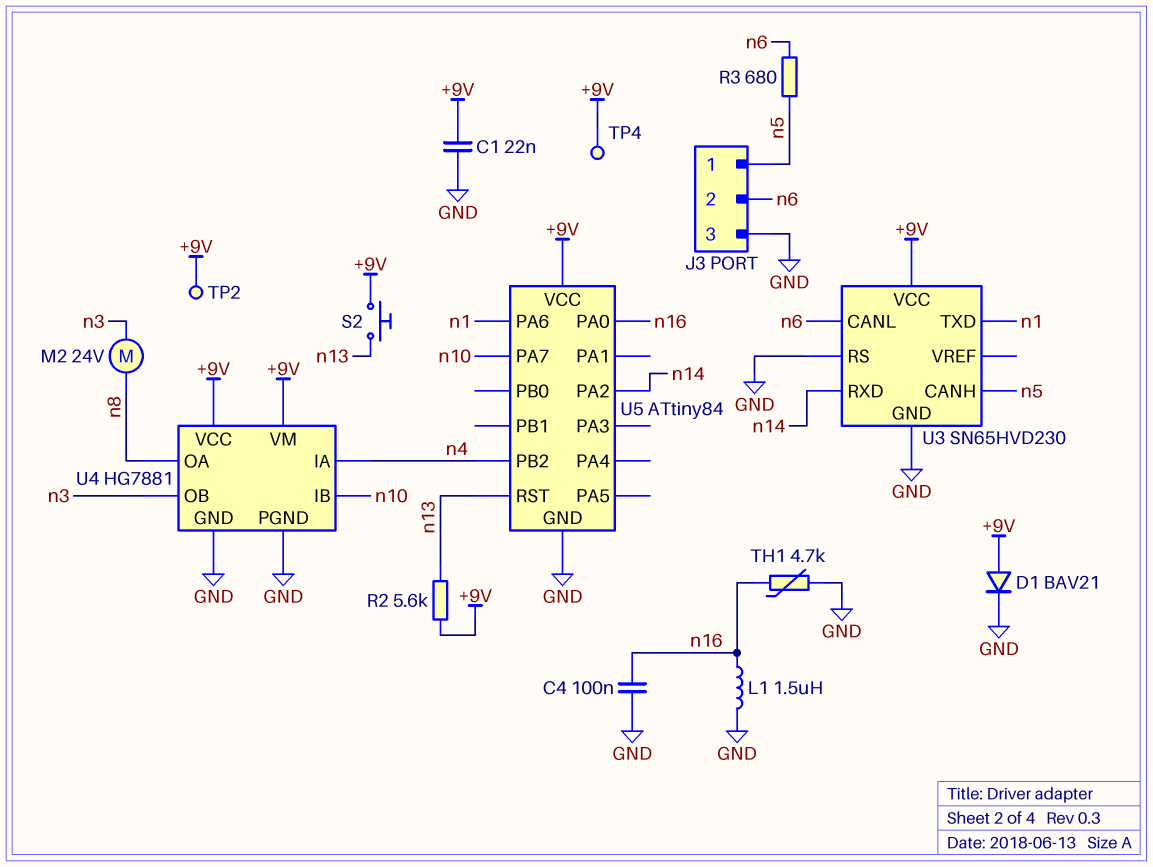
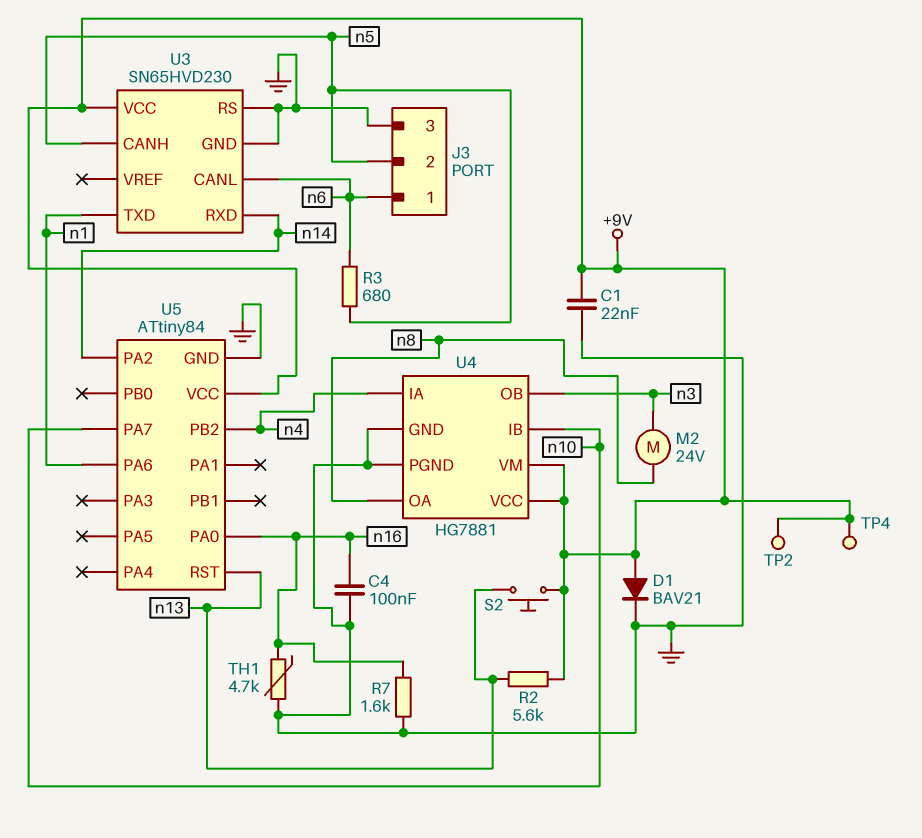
J3 pin 1: n5 -> n6
J3 pin 2: n6 -> n5
L1: 1.5uH (GND, n16) -> none
R7: none -> 1.6k (GND, n16)

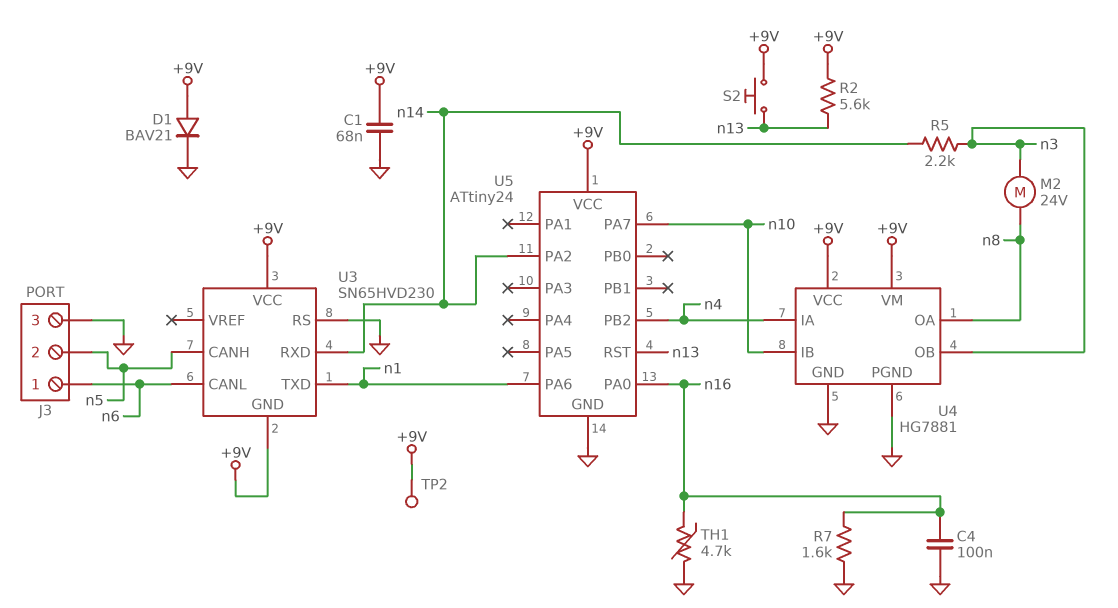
C1: 22nF (+9V, GND) -> 68nF (+9V, GND)
R3: 680 (n5, n6) -> none
R5: none -> 2.2k (n3, n14)
TP4: test point (+9V) -> none
U3 pin GND: GND -> +9V
U5: ATtiny84 -> ATtiny24

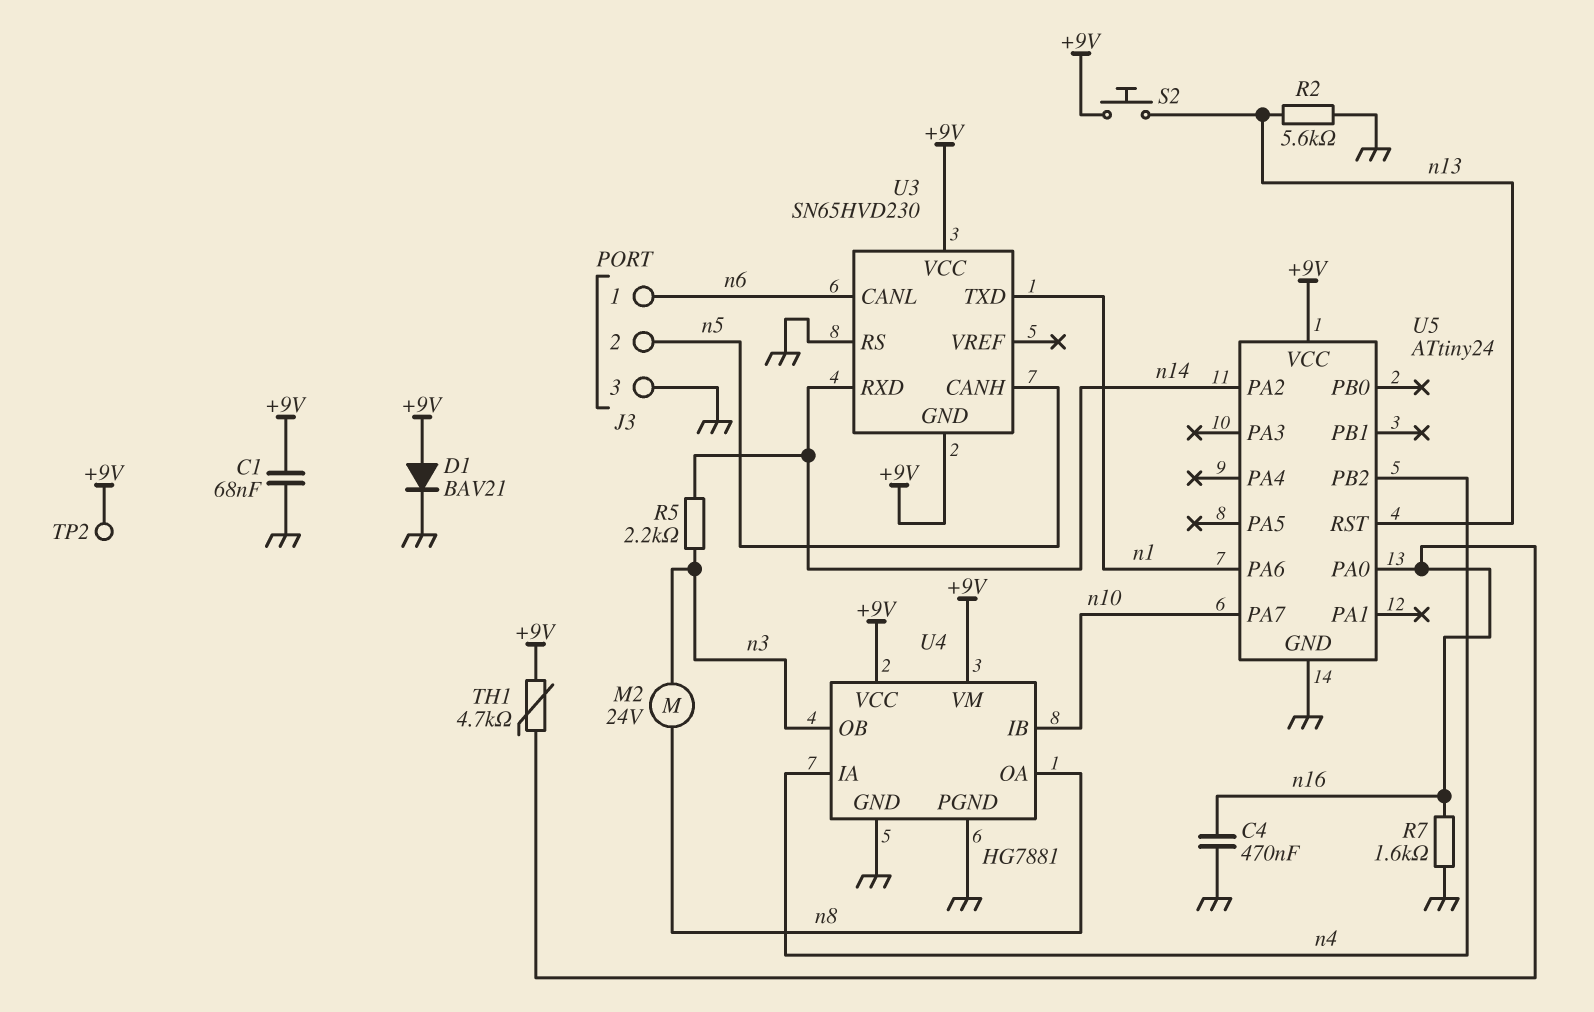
C4: 100nF (GND, n16) -> 470nF (GND, n16)
R2: 5.6k (+9V, n13) -> 5.6k (GND, n13)
TH1: 4.7k (GND, n16) -> 4.7k (+9V, n16)

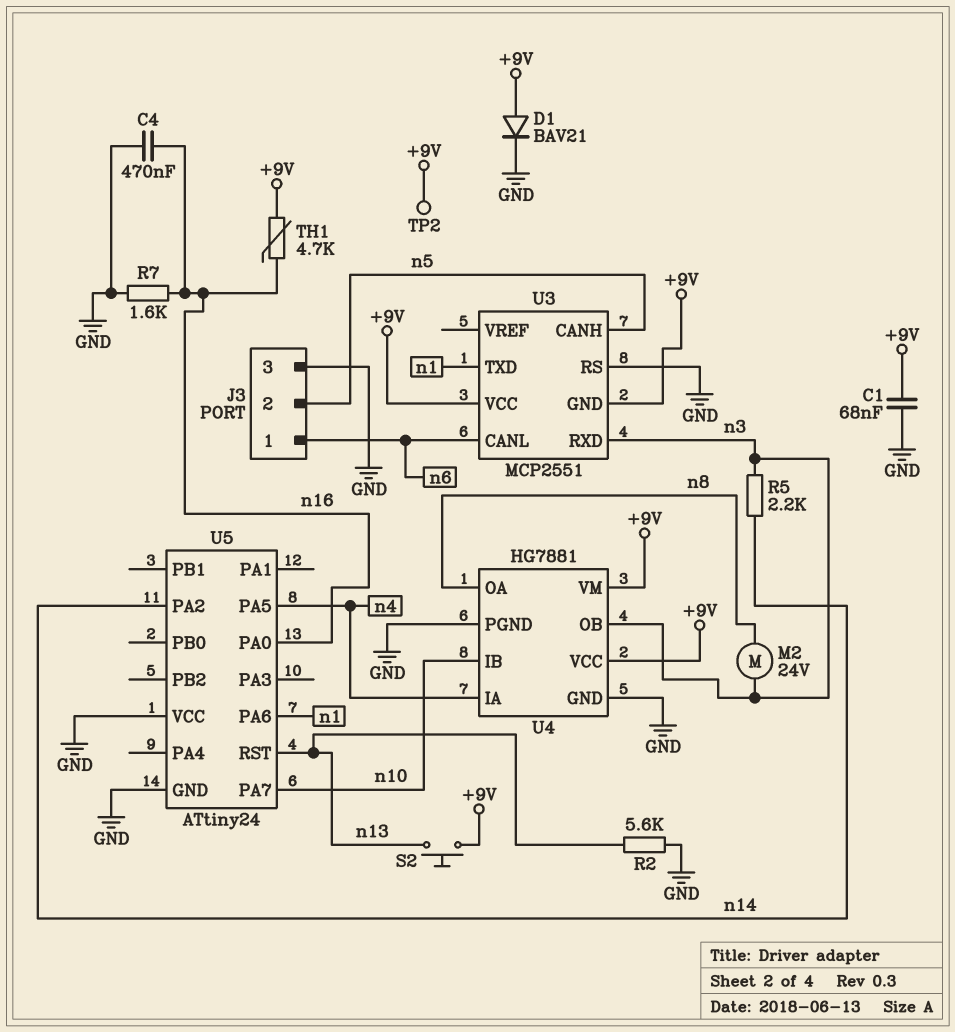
U3: SN65HVD230 -> MCP2551
U3 pin RXD: n14 -> n3
U5 pin PA5: none -> n4
U5 pin PB2: n4 -> none
U5 pin VCC: +9V -> GND

